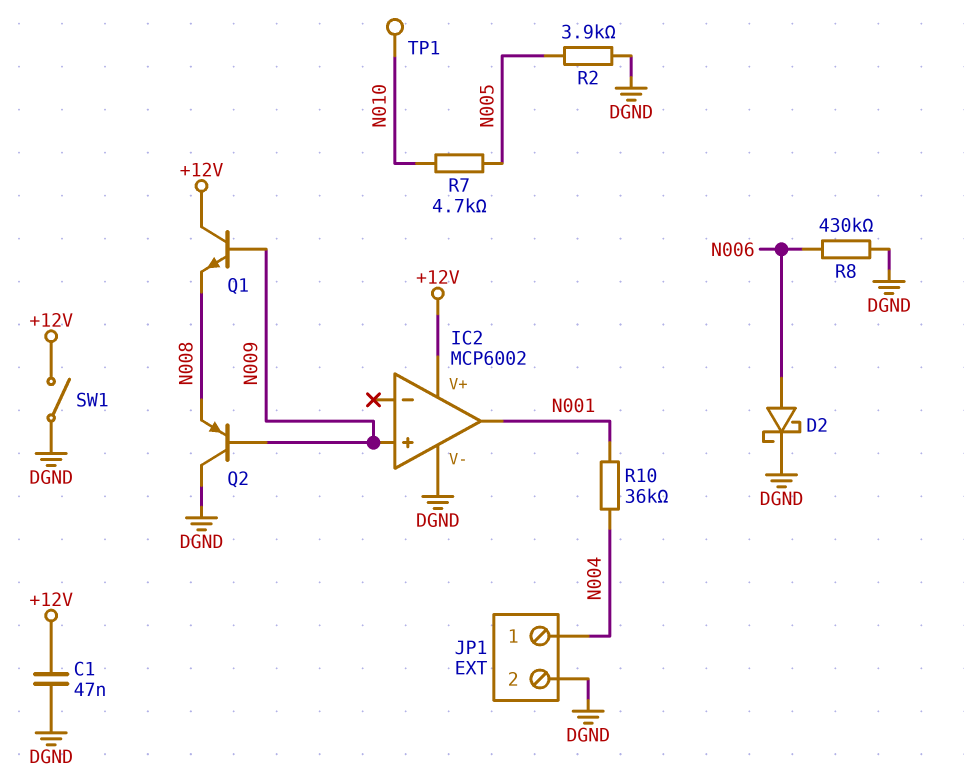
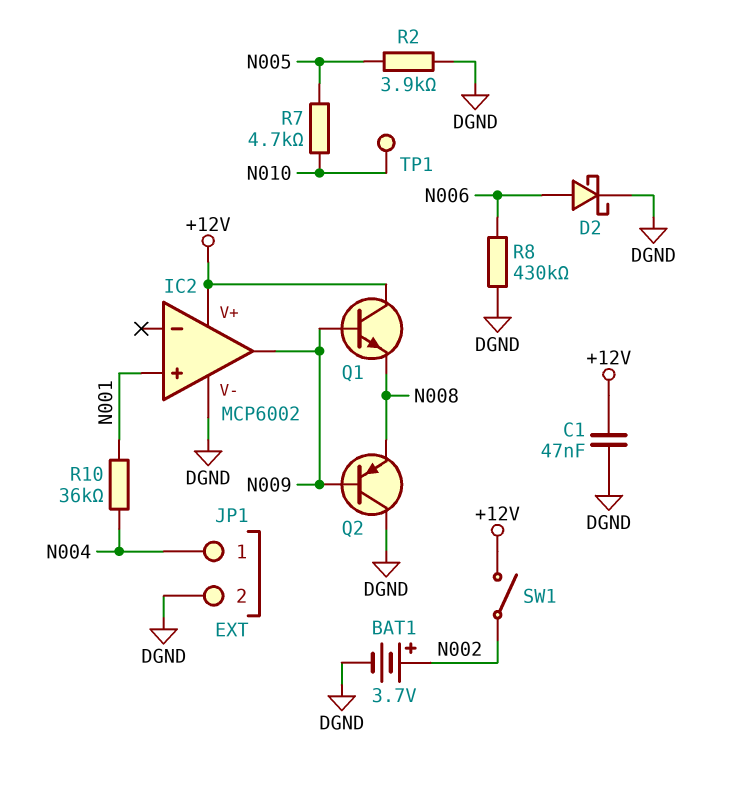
BAT1: none -> 3.7V (plus N002, minus DGND)
IC2 pin in+: N009 -> N001
IC2 pin out: N001 -> N009
SW1: switch (+12V, DGND) -> switch (+12V, N002)

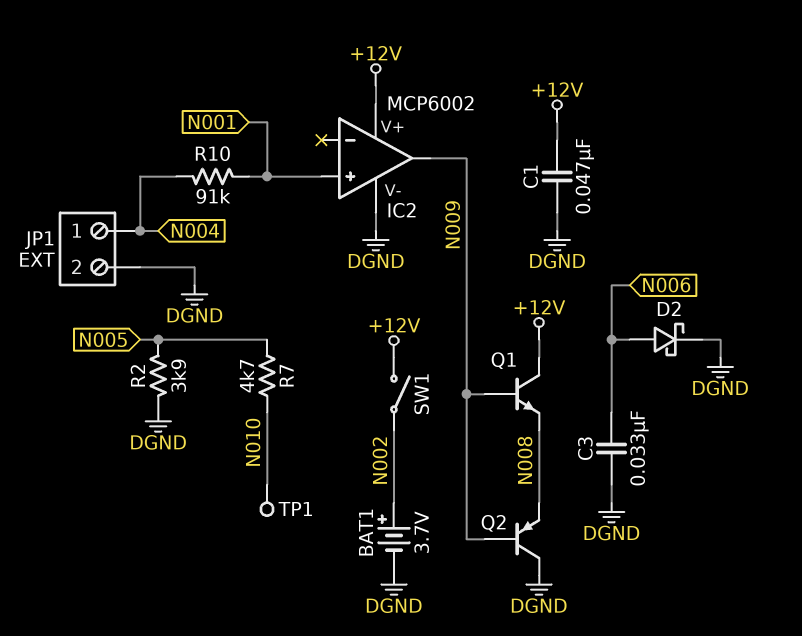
C3: none -> 33nF (DGND, N006)
R8: 430k (DGND, N006) -> none
R10: 36k (N001, N004) -> 91k (N001, N004)

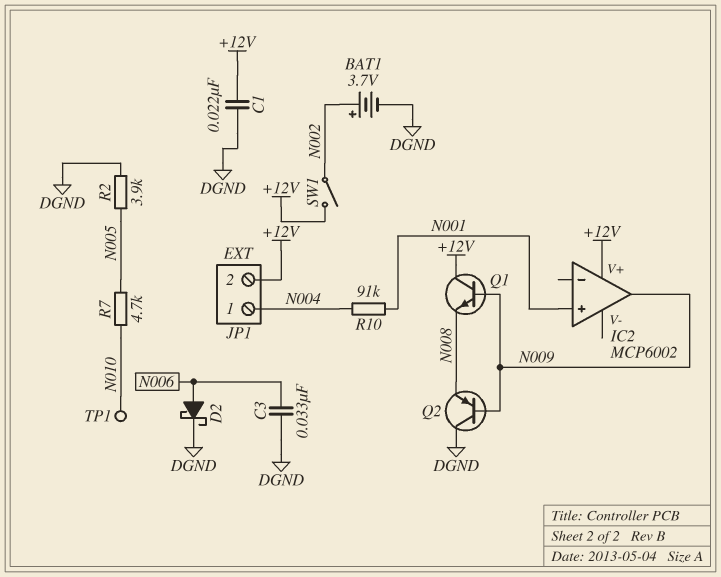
C1: 47nF (+12V, DGND) -> 22nF (+12V, DGND)
IC2 pin V-: DGND -> none
JP1 pin 2: DGND -> +12V

